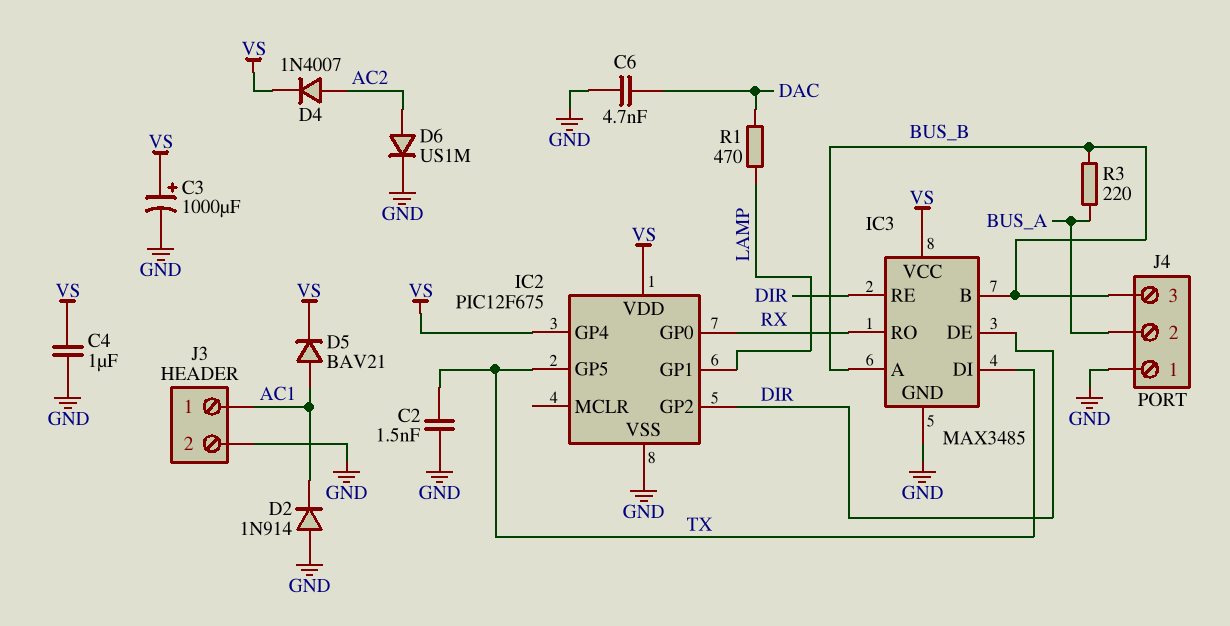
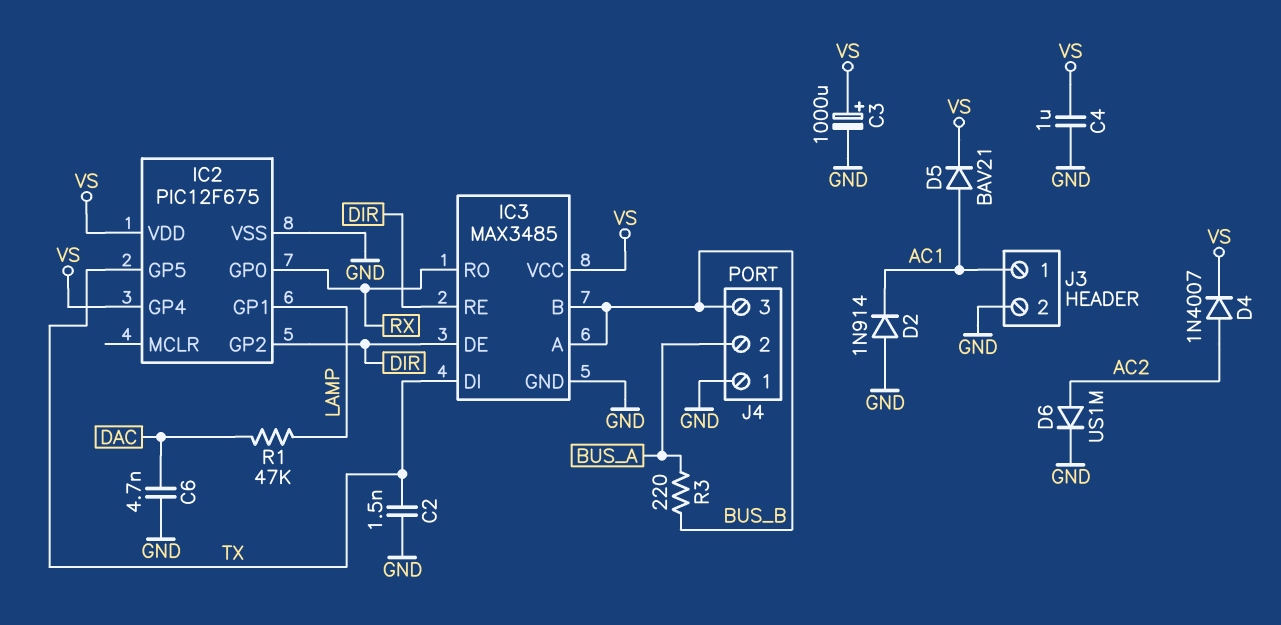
R1: 470 (DAC, LAMP) -> 47k (DAC, LAMP)

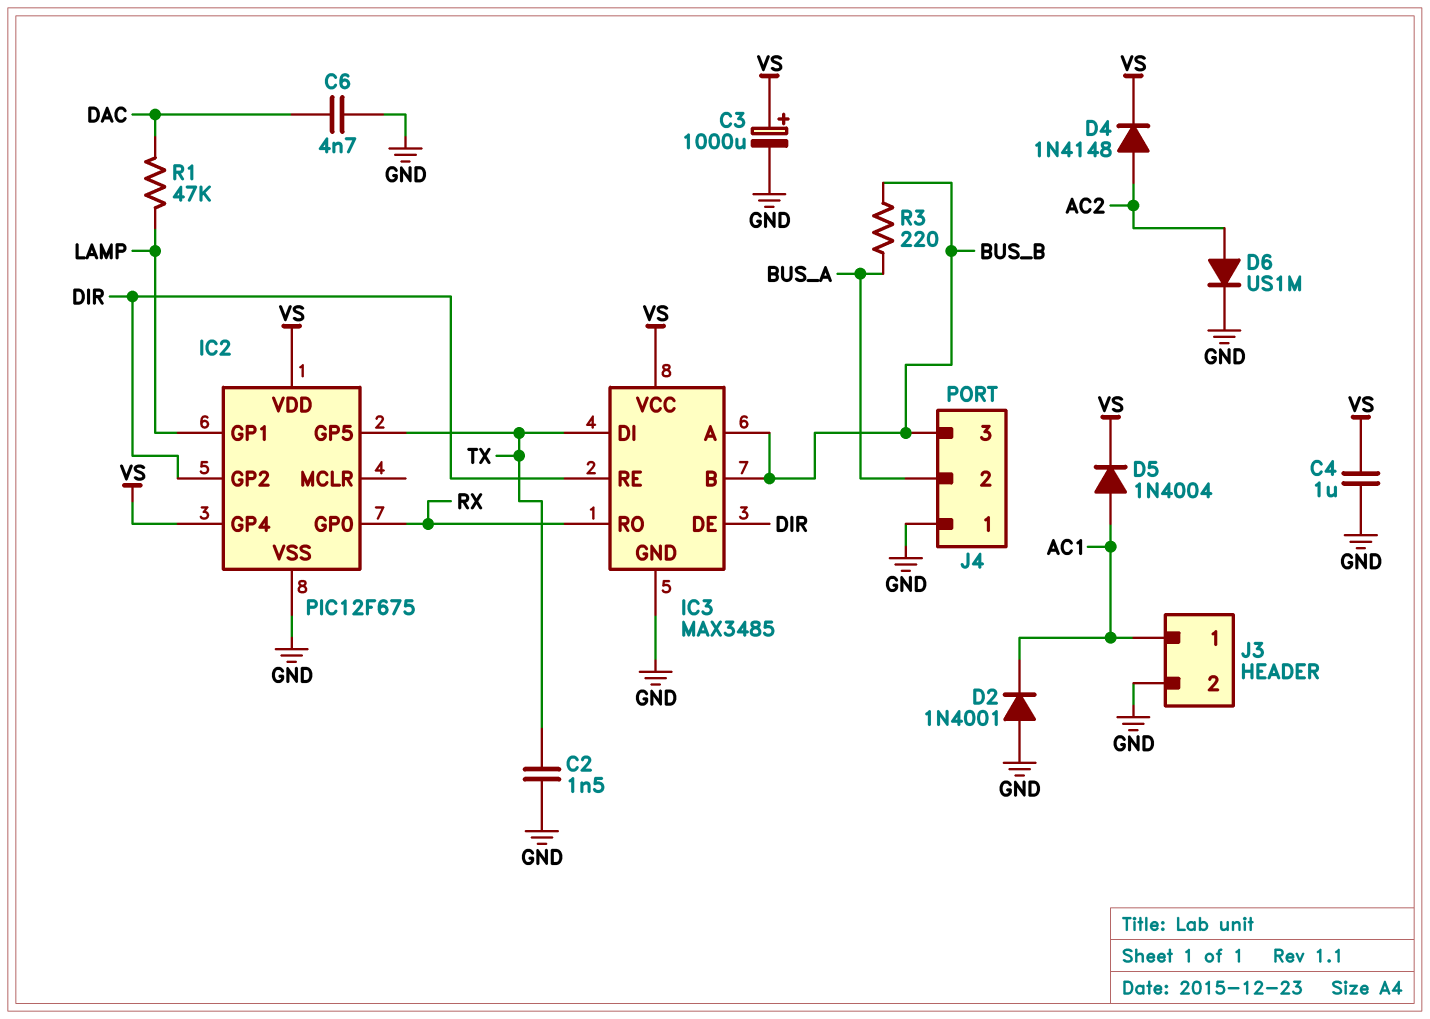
D2: diode 1N914 (A GND, K AC1) -> diode 1N4001 (A GND, K AC1)
D4: diode 1N4007 (A AC2, K VS) -> diode 1N4148 (A AC2, K VS)
D5: diode BAV21 (A AC1, K VS) -> diode 1N4004 (A AC1, K VS)

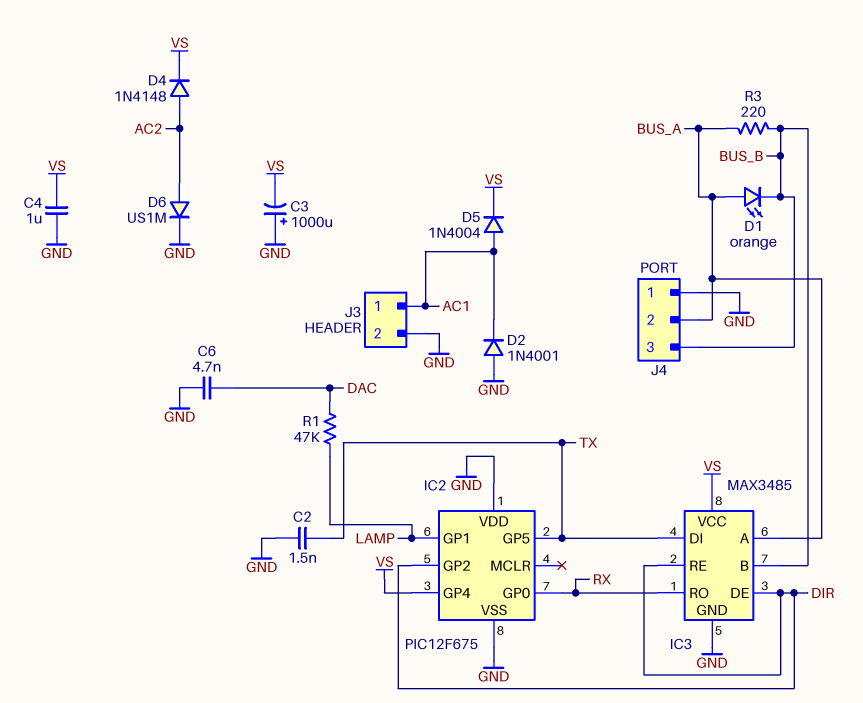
C3: 1000uF (plus VS, minus GND) -> 1000uF (plus GND, minus VS)
D1: none -> LED orange (A BUS_A, K BUS_B)
IC2 pin VDD: VS -> GND
IC3 pin A: BUS_B -> BUS_A

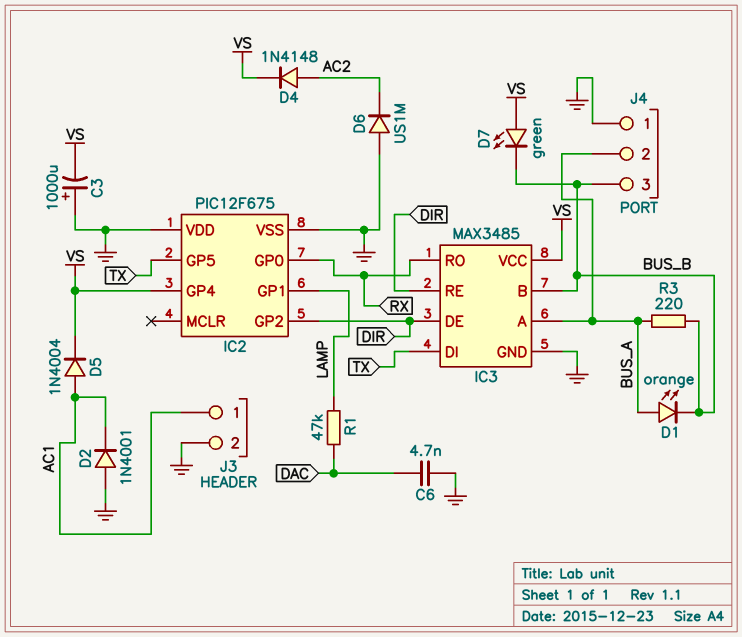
C2: 1.5nF (GND, TX) -> none
C4: 1uF (GND, VS) -> none
D6: diode US1M (A AC2, K GND) -> diode US1M (A GND, K AC2)
D7: none -> LED green (A VS, K BUS_B)

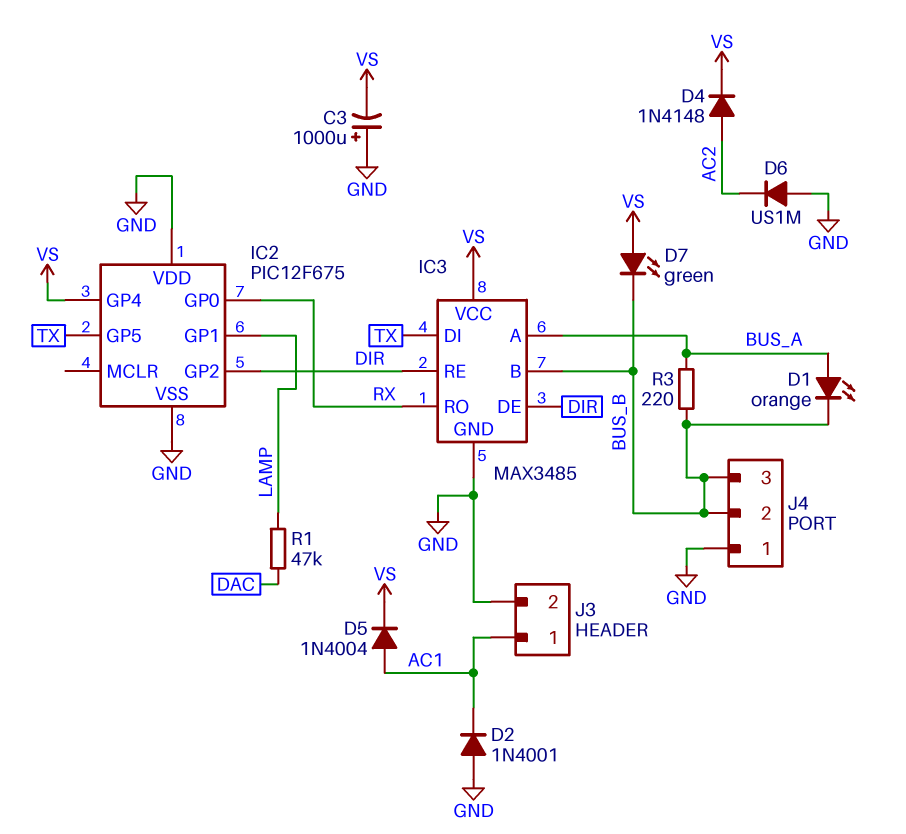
C6: 4.7nF (DAC, GND) -> none
J4 pin 2: BUS_A -> BUS_B

